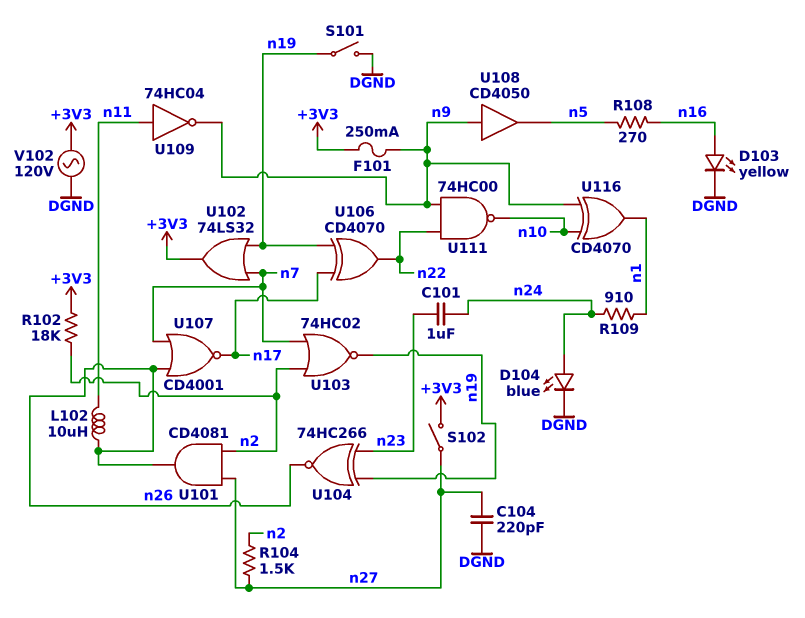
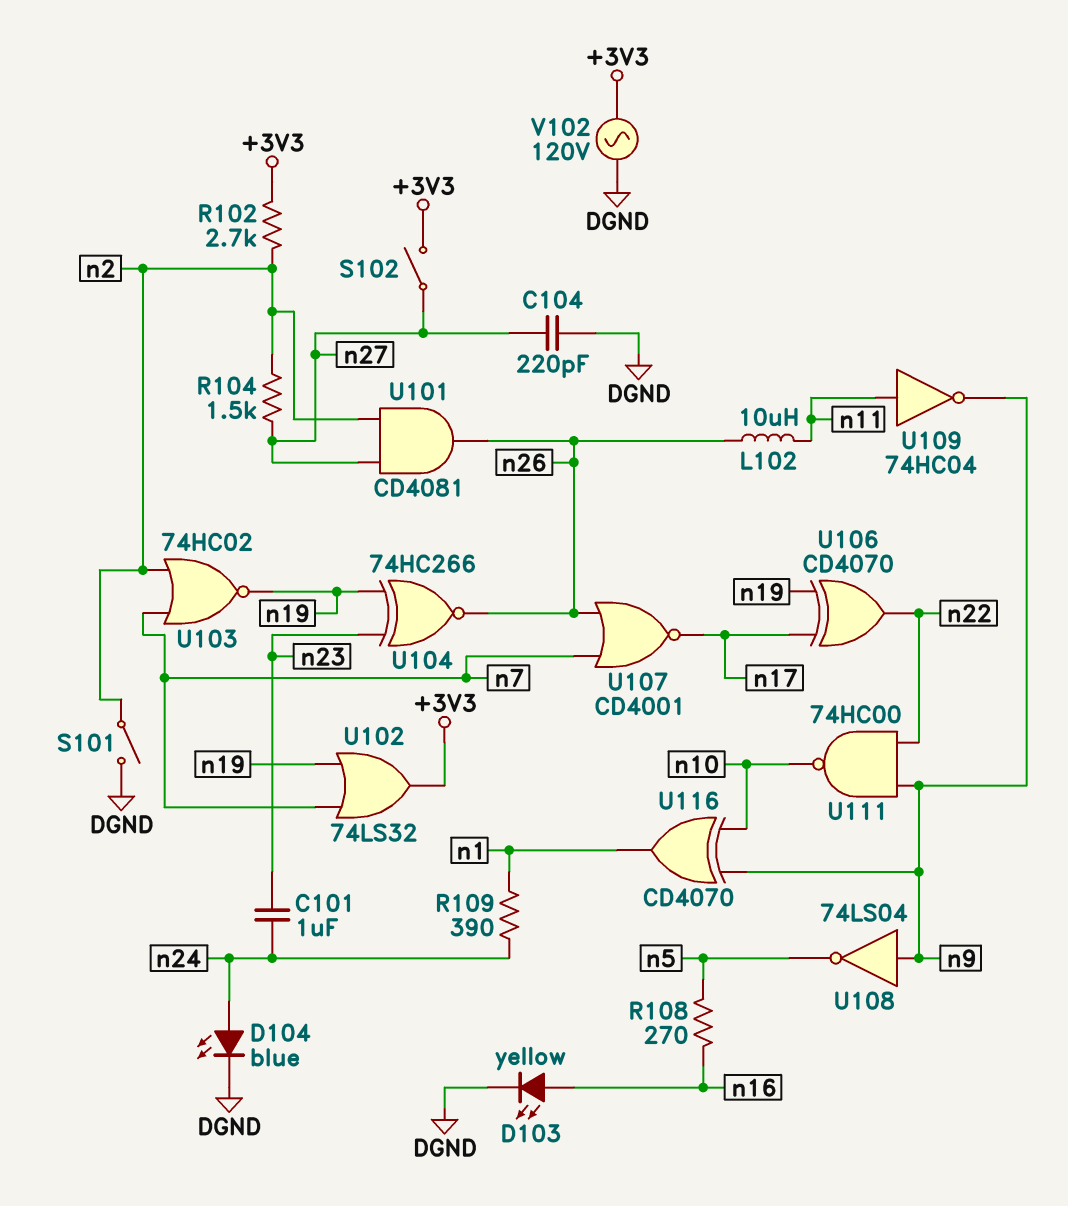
F101: 250mA (+3V3, n9) -> none
R102: 18k (+3V3, n2) -> 2.7k (+3V3, n2)
R109: 910 (n1, n24) -> 390 (n1, n24)
S101: switch (DGND, n19) -> switch (DGND, n2)
U108: buffer CD4050 (in n9, out n5) -> NOT 74LS04 (in n9, out n5)

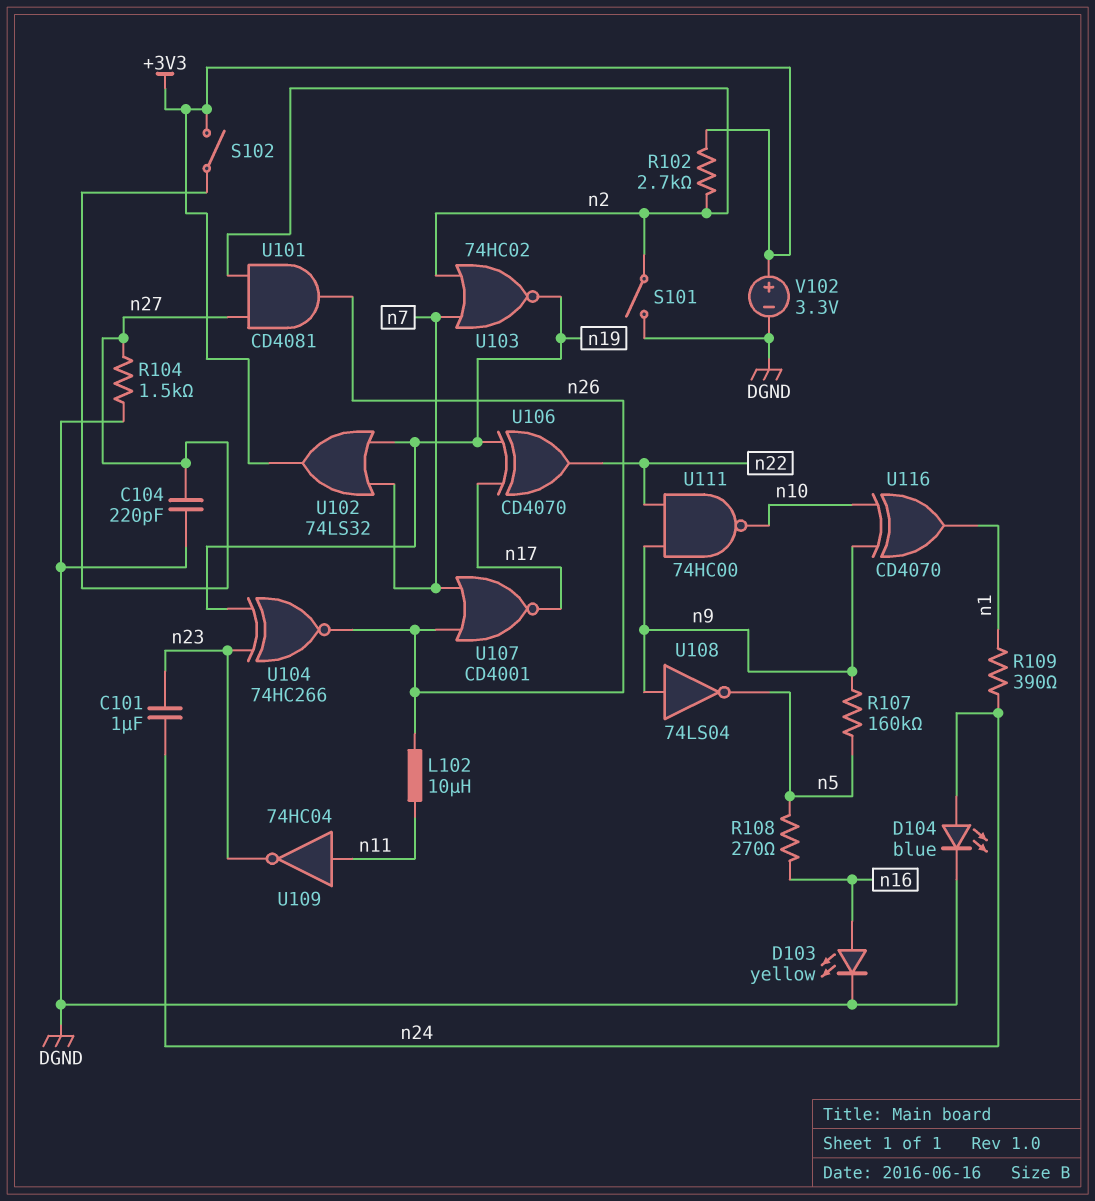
R104: 1.5k (n2, n27) -> 1.5k (DGND, n27)
R107: none -> 160k (n5, n9)
U109: NOT 74HC04 (in n11, out n9) -> NOT 74HC04 (in n11, out n23)
V102: AC 120V (+3V3, DGND) -> 3.3V (plus +3V3, minus DGND)

